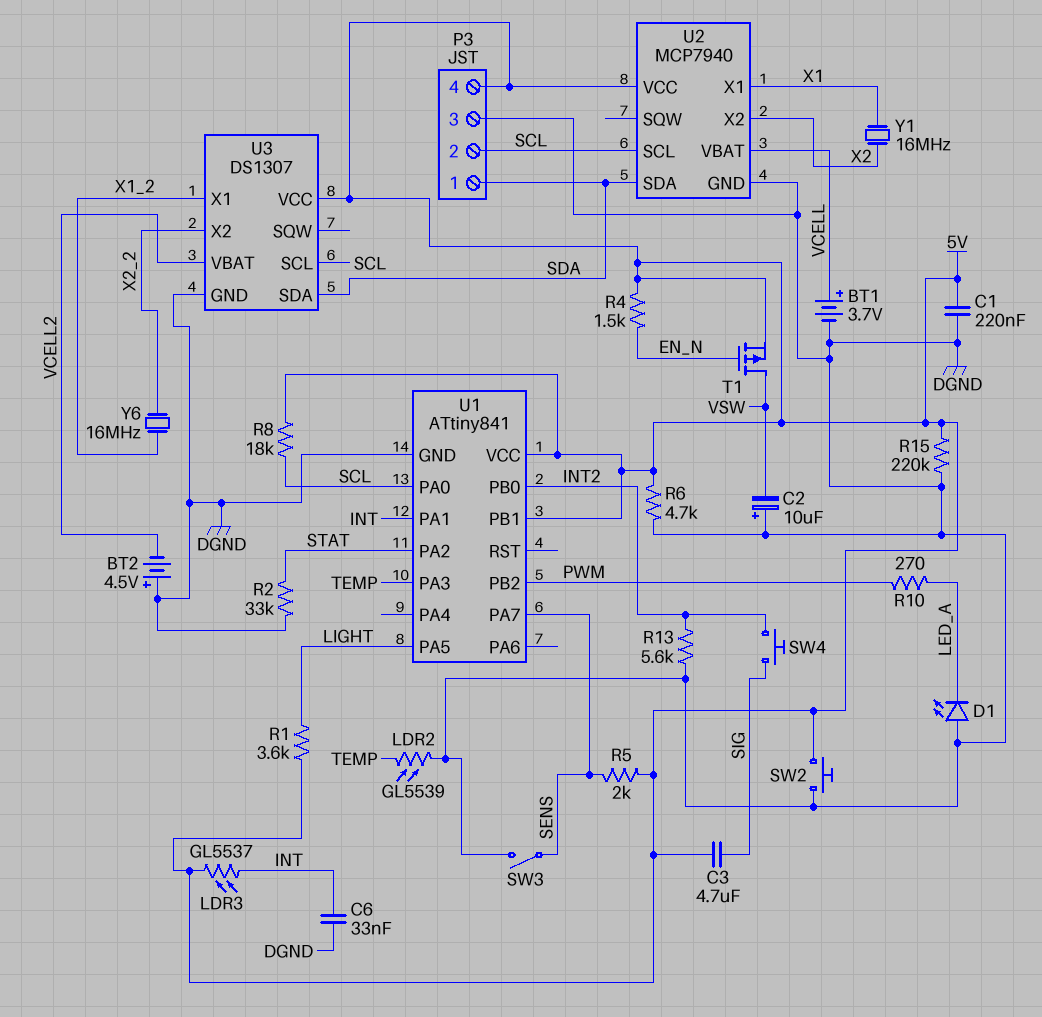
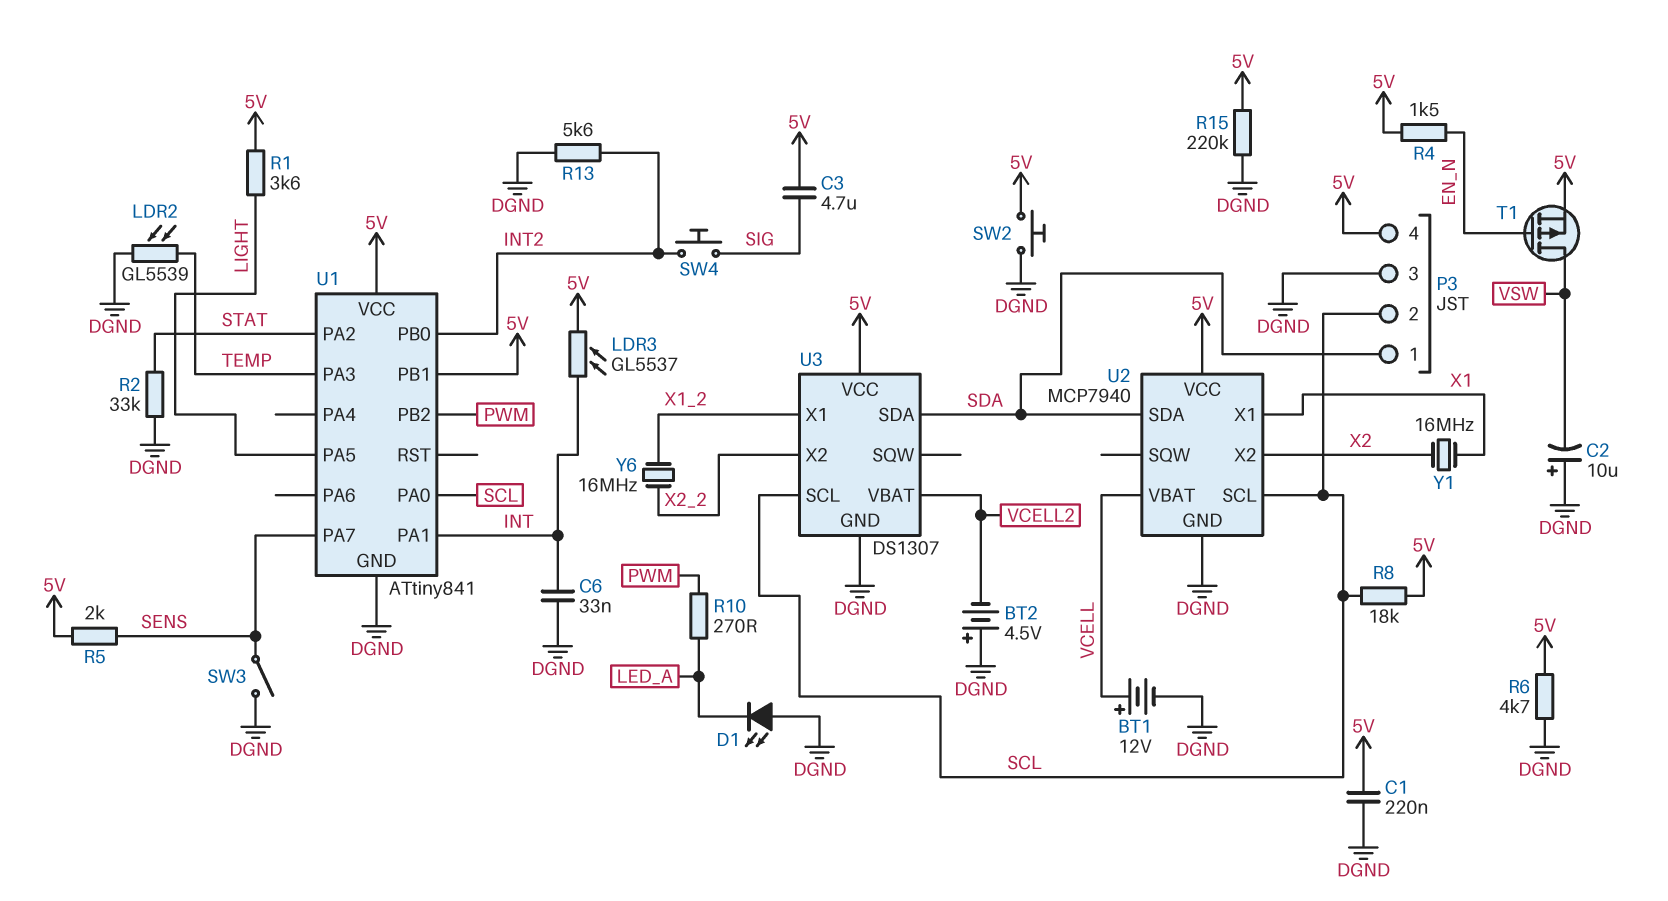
BT1: 3.7V (plus VCELL, minus DGND) -> 12V (plus VCELL, minus DGND)

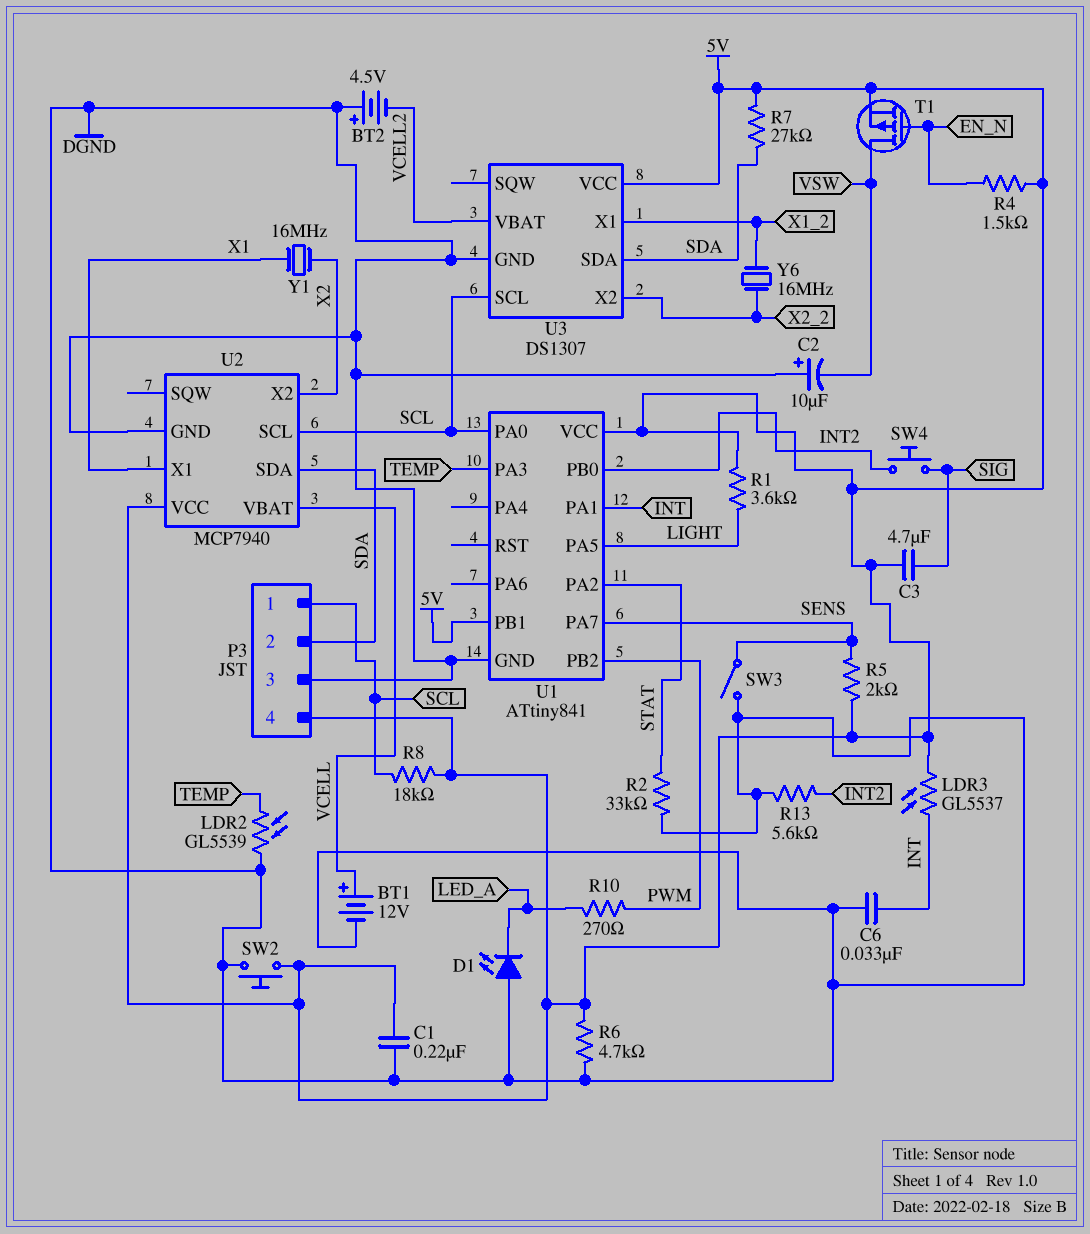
P3 pin 1: SDA -> SCL
P3 pin 2: SCL -> SDA
R7: none -> 27k (5V, SDA)
R15: 220k (5V, DGND) -> none

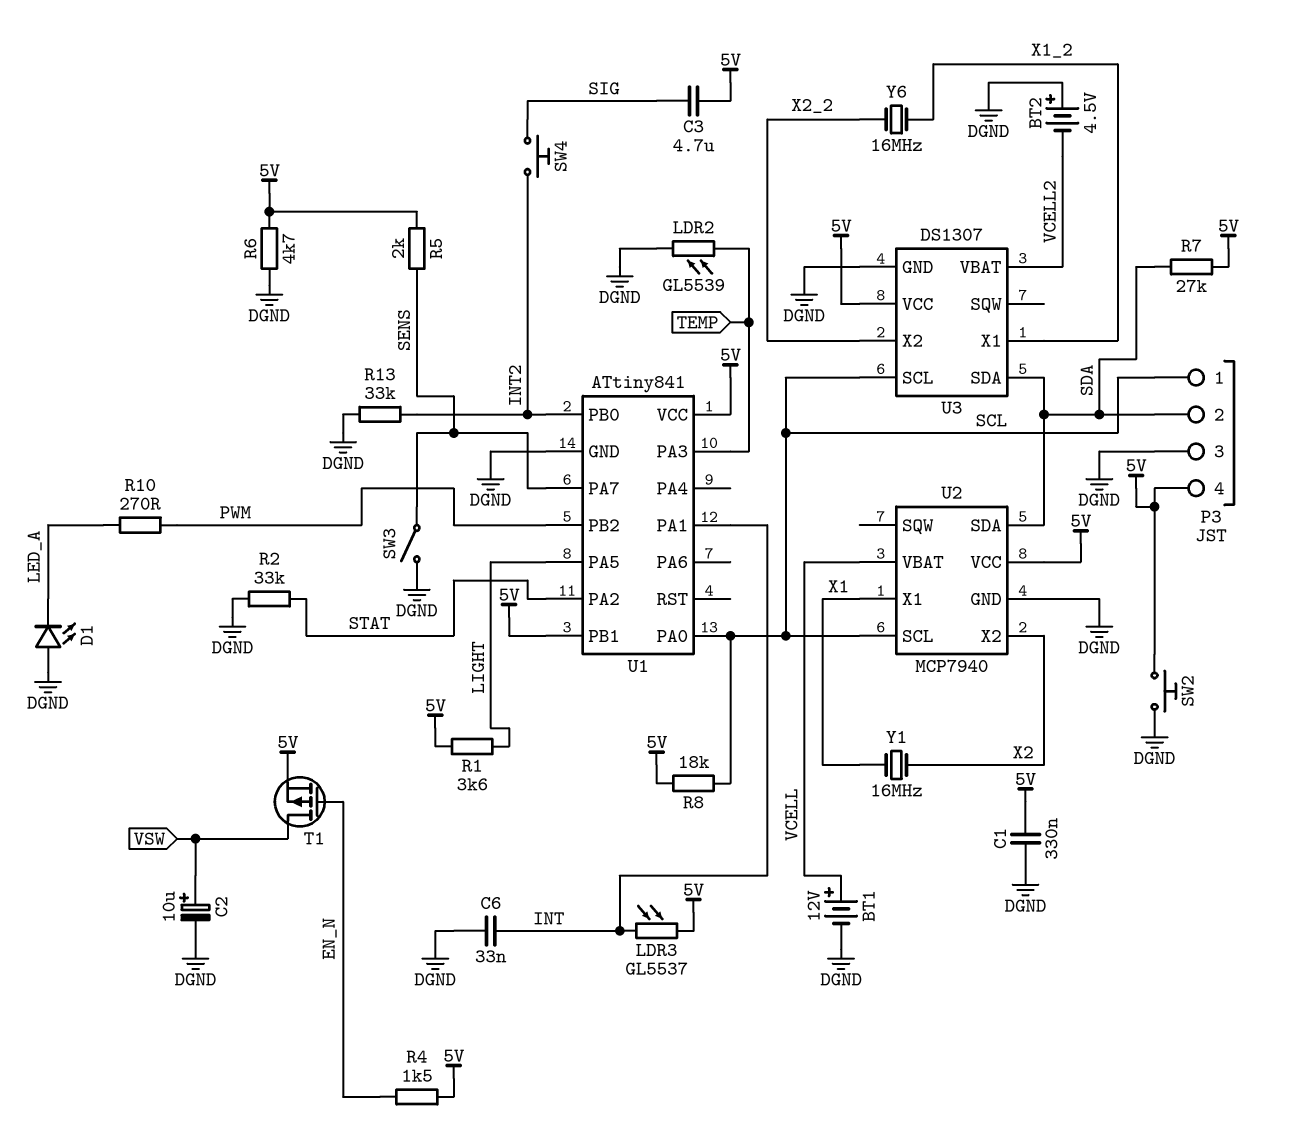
C1: 220nF (5V, DGND) -> 330nF (5V, DGND)
C2: 10uF (plus DGND, minus VSW) -> 10uF (plus VSW, minus DGND)
R13: 5.6k (DGND, INT2) -> 33k (DGND, INT2)

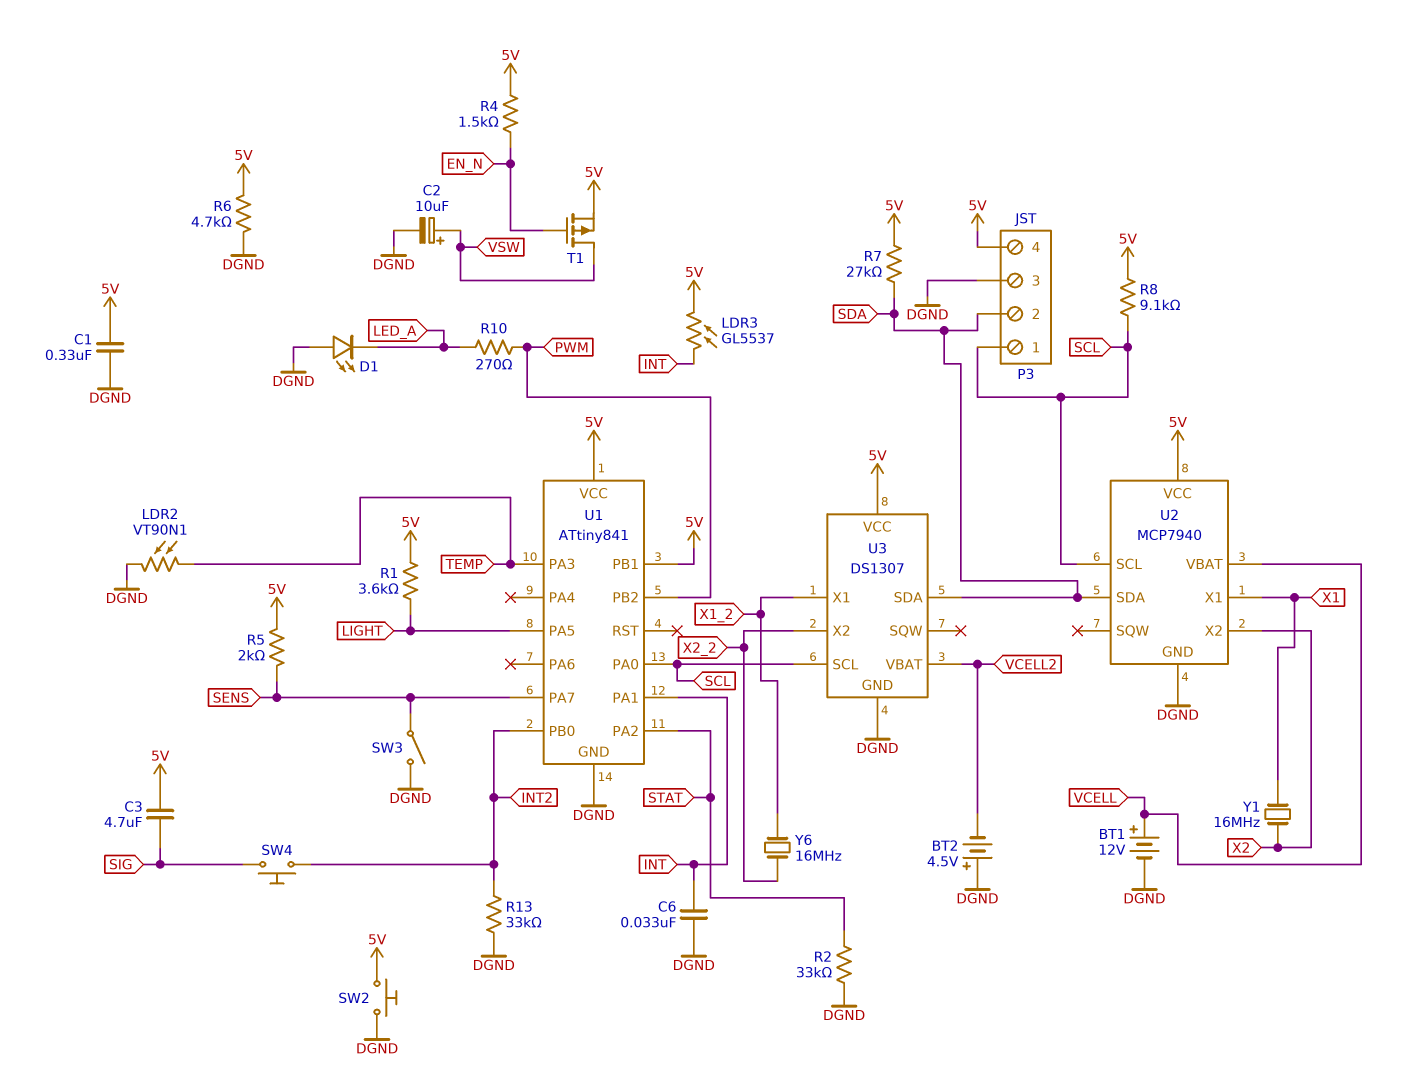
LDR2: GL5539 (DGND, TEMP) -> VT90N1 (DGND, TEMP)
R8: 18k (5V, SCL) -> 9.1k (5V, SCL)

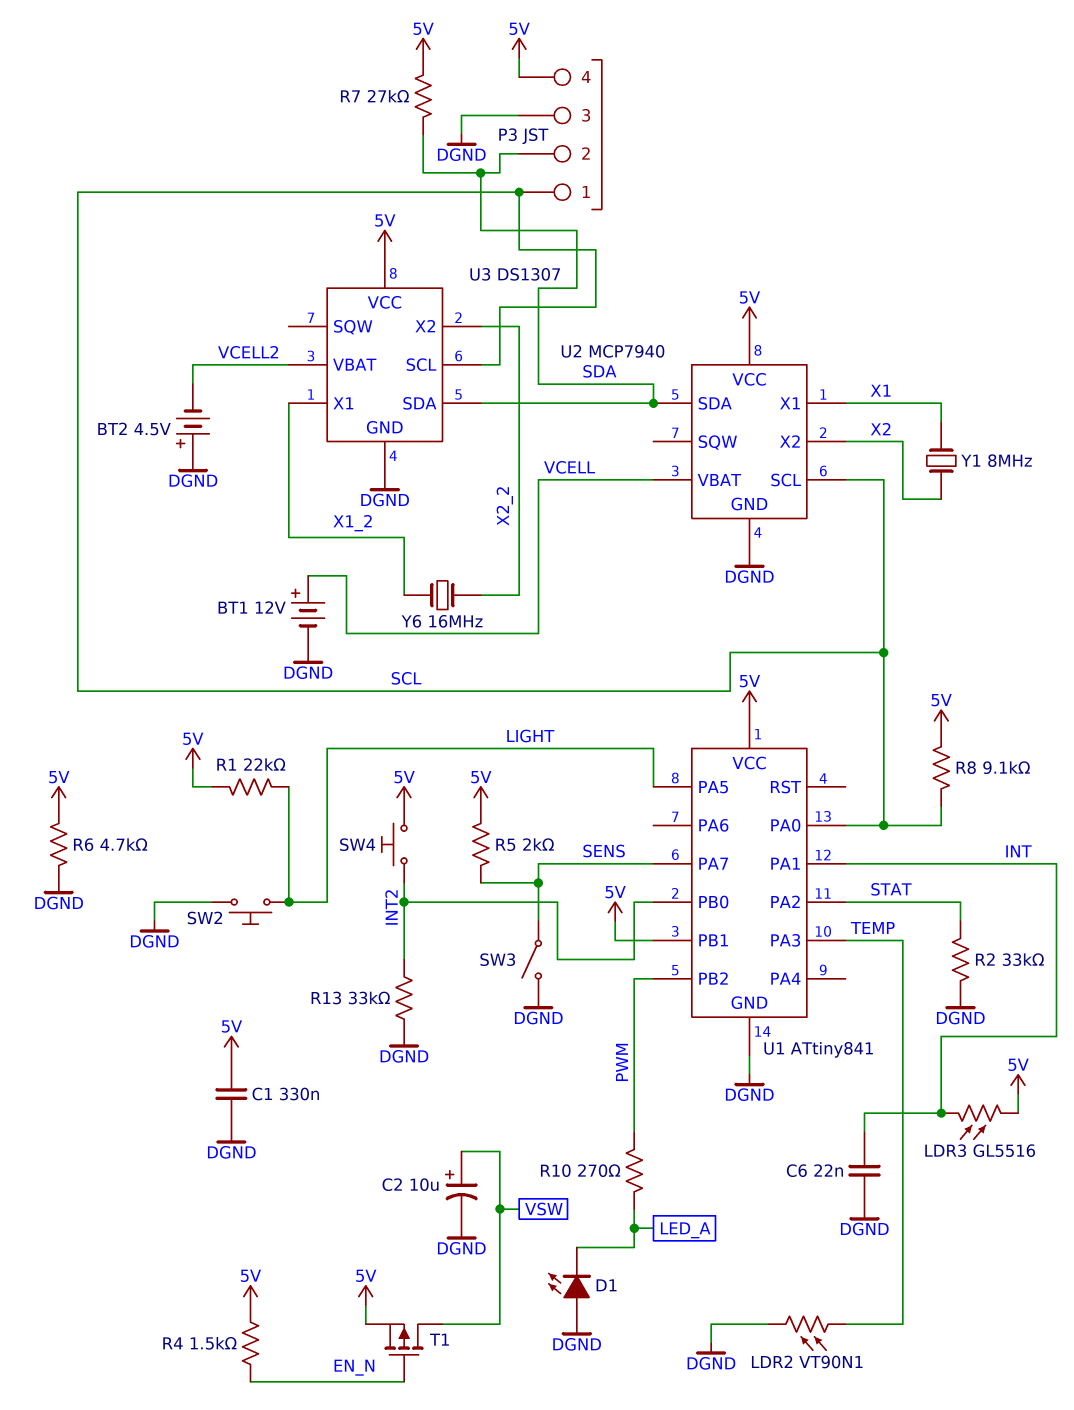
C3: 4.7uF (5V, SIG) -> none
C6: 33nF (DGND, INT) -> 22nF (DGND, INT)
LDR3: GL5537 (5V, INT) -> GL5516 (5V, INT)
R1: 3.6k (5V, LIGHT) -> 22k (5V, LIGHT)
SW2: button (5V, DGND) -> button (DGND, LIGHT)
SW4: button (INT2, SIG) -> button (5V, INT2)
Y1: 16MHz (X1, X2) -> 8MHz (X1, X2)

